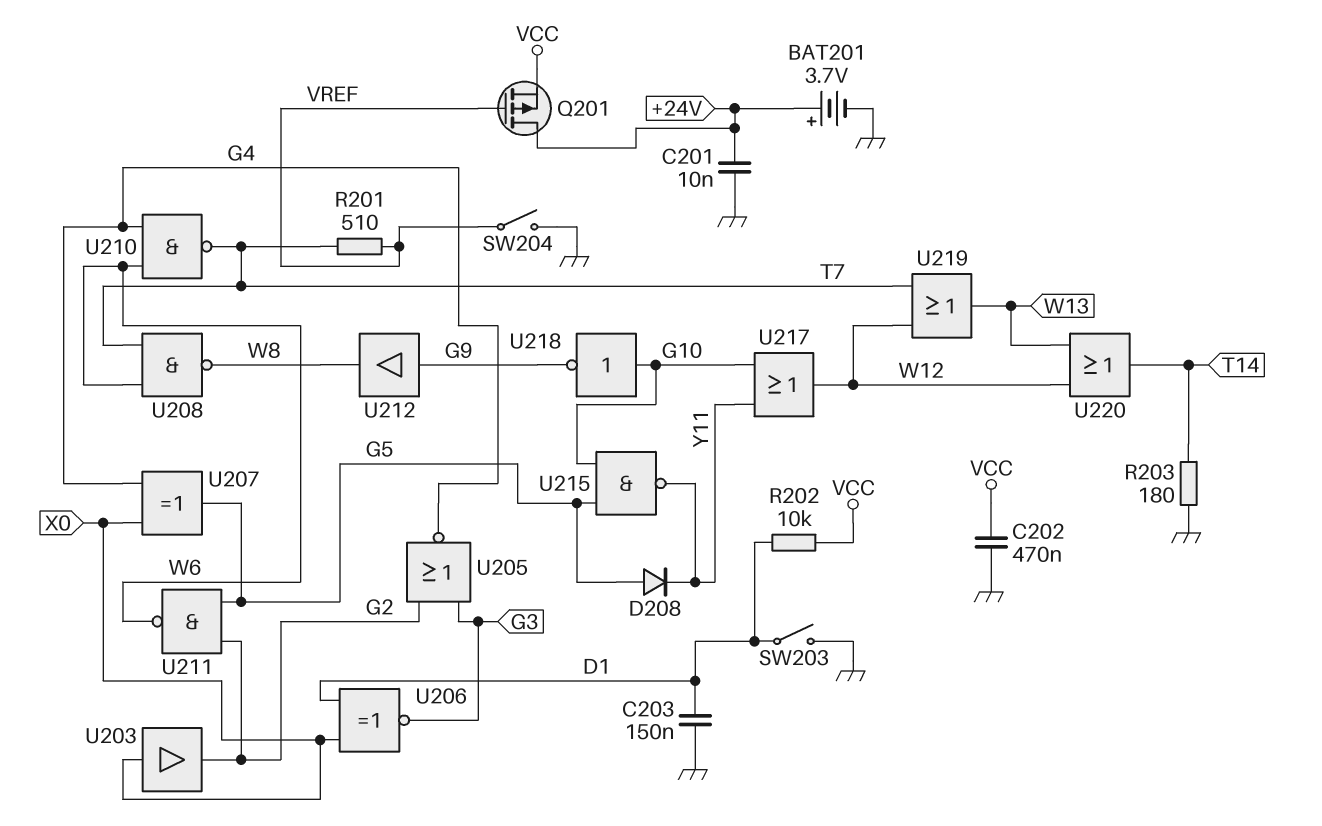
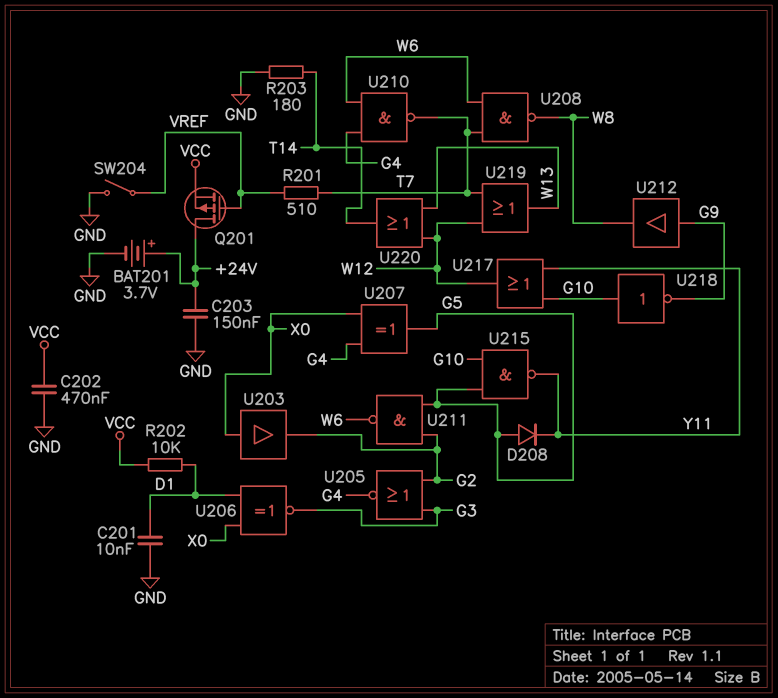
C201: 10nF (+24V, GND) -> 10nF (D1, GND)
C203: 150nF (D1, GND) -> 150nF (+24V, GND)
SW203: switch (D1, GND) -> none

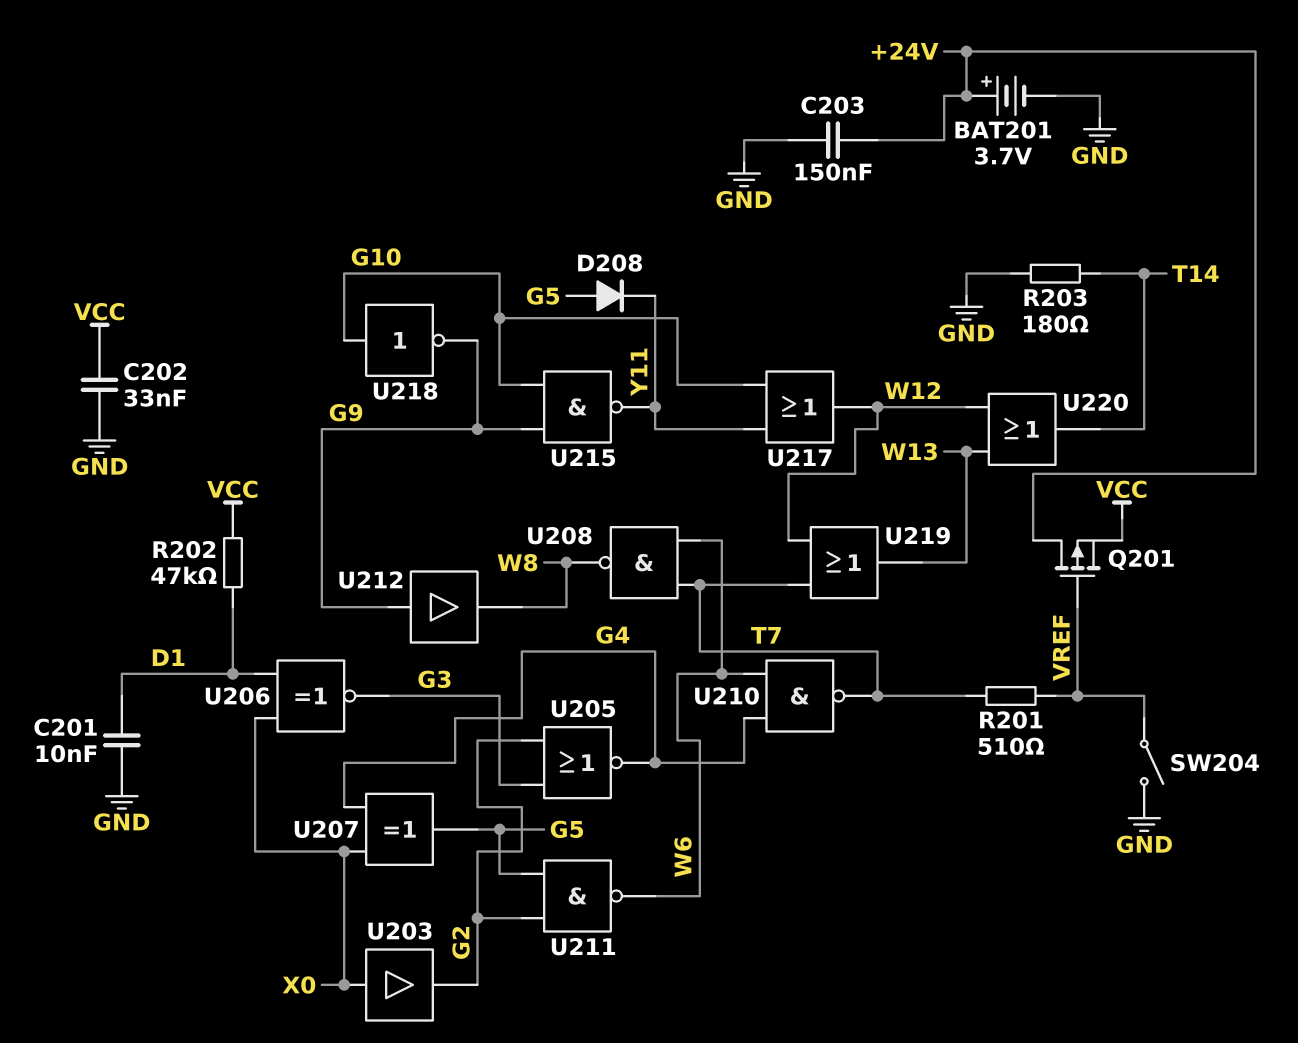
C202: 470nF (GND, VCC) -> 33nF (GND, VCC)
R202: 10k (D1, VCC) -> 47k (D1, VCC)
U215: NAND (in G5, in G10, out Y11) -> NAND (in G9, in G10, out Y11)

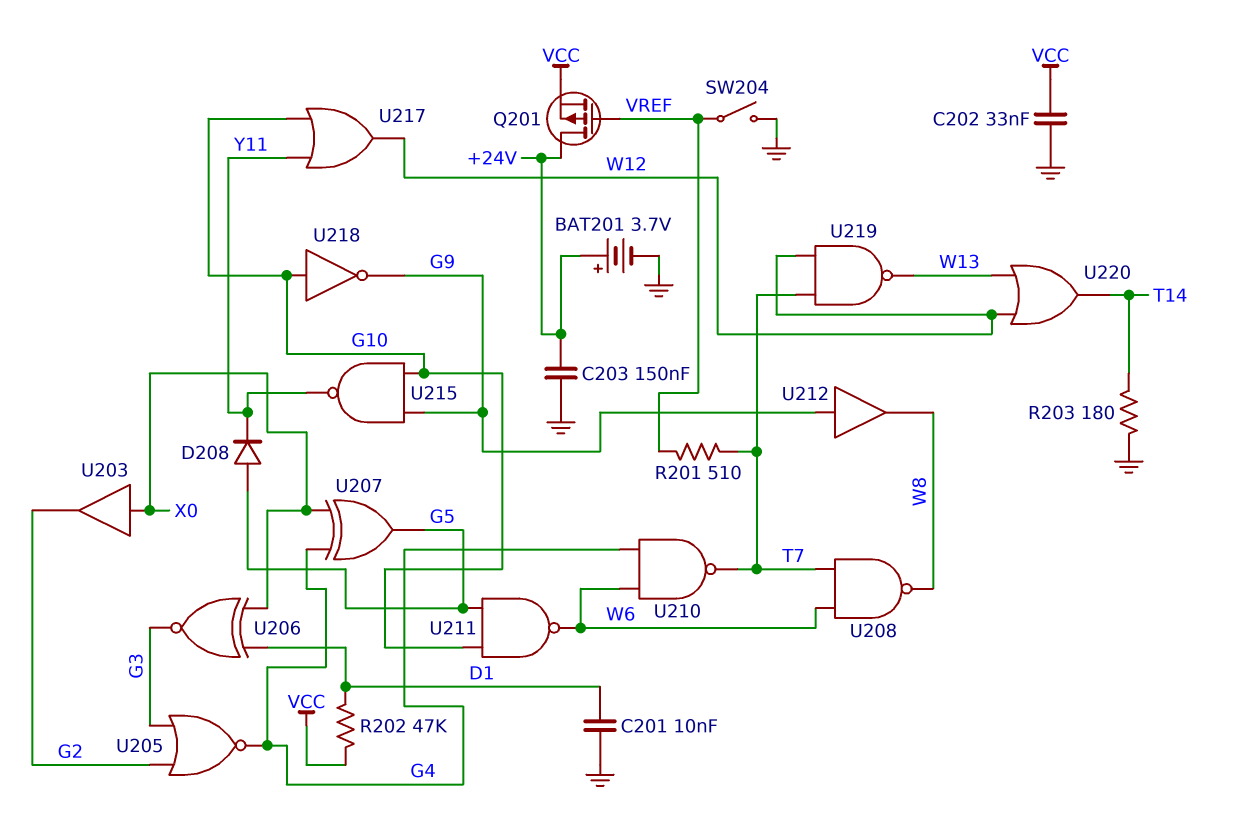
U211: NAND (in G2, in G5, out W6) -> NAND (in G5, in G10, out W6)
U219: OR (in T7, in W12, out W13) -> NAND (in T7, in W12, out W13)

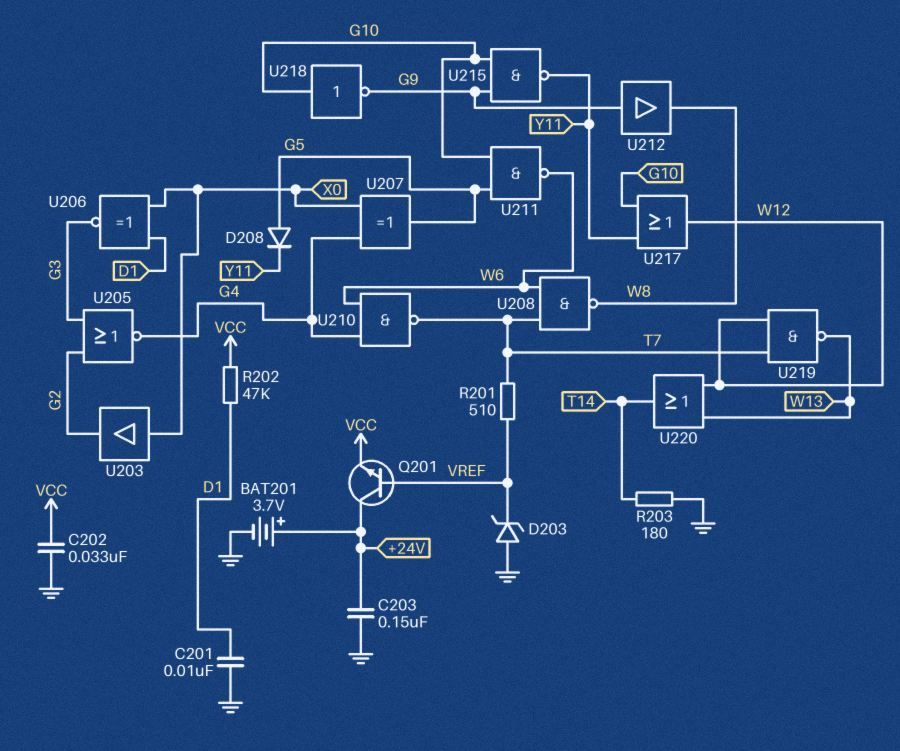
D203: none -> zener (A GND, K VREF)
Q201: PMOS (G VREF, D +24V, S VCC) -> NPN (B VREF, C +24V, E VCC)
SW204: switch (GND, VREF) -> none

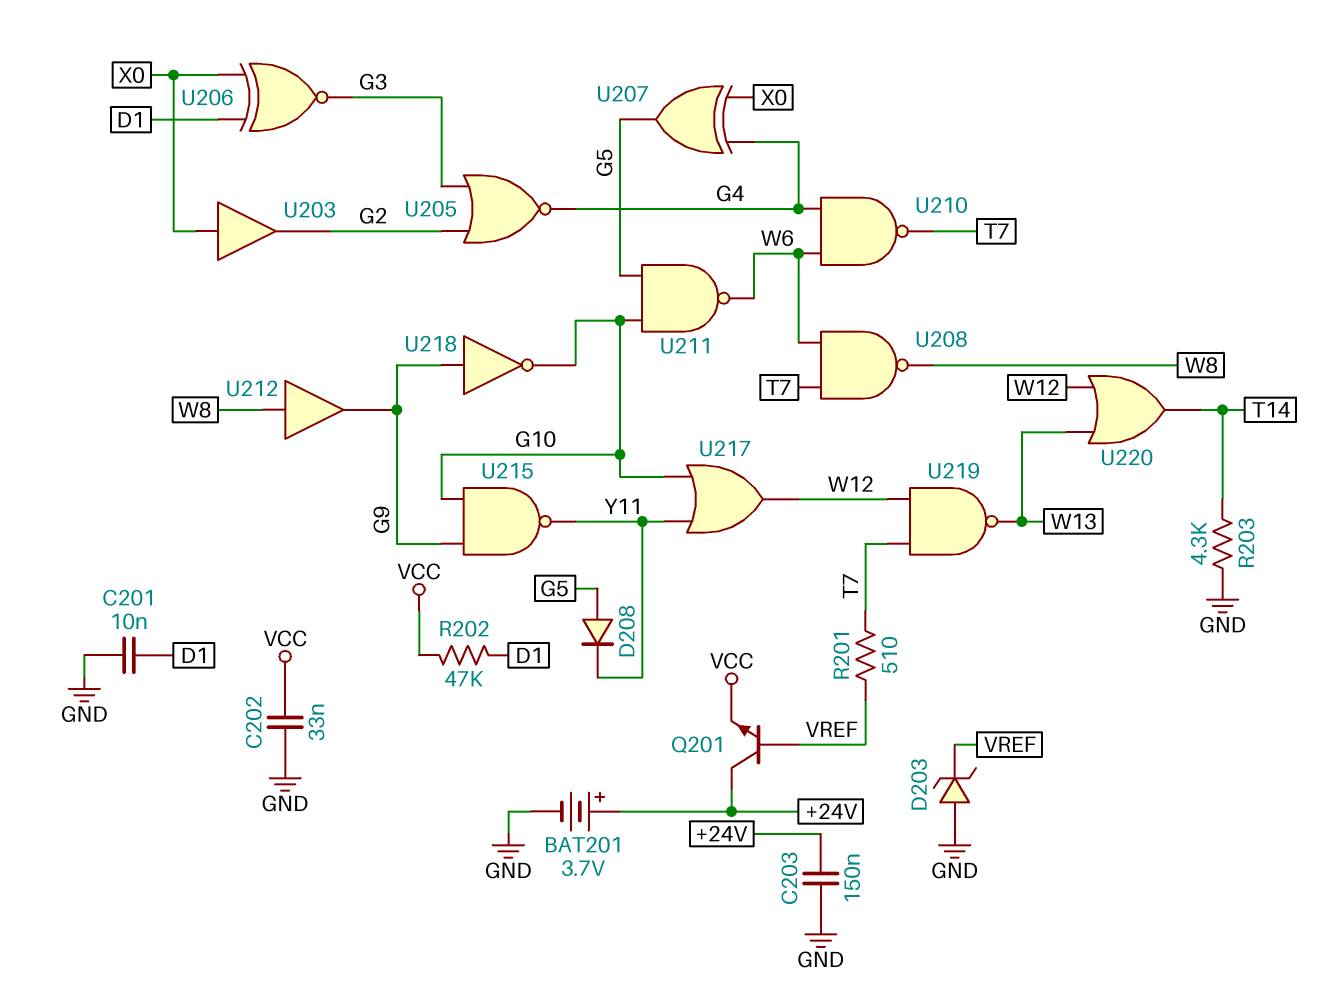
R203: 180 (GND, T14) -> 4.3k (GND, T14)
U212: buffer (in G9, out W8) -> buffer (in W8, out G9)
U218: NOT (in G10, out G9) -> NOT (in G9, out G10)

